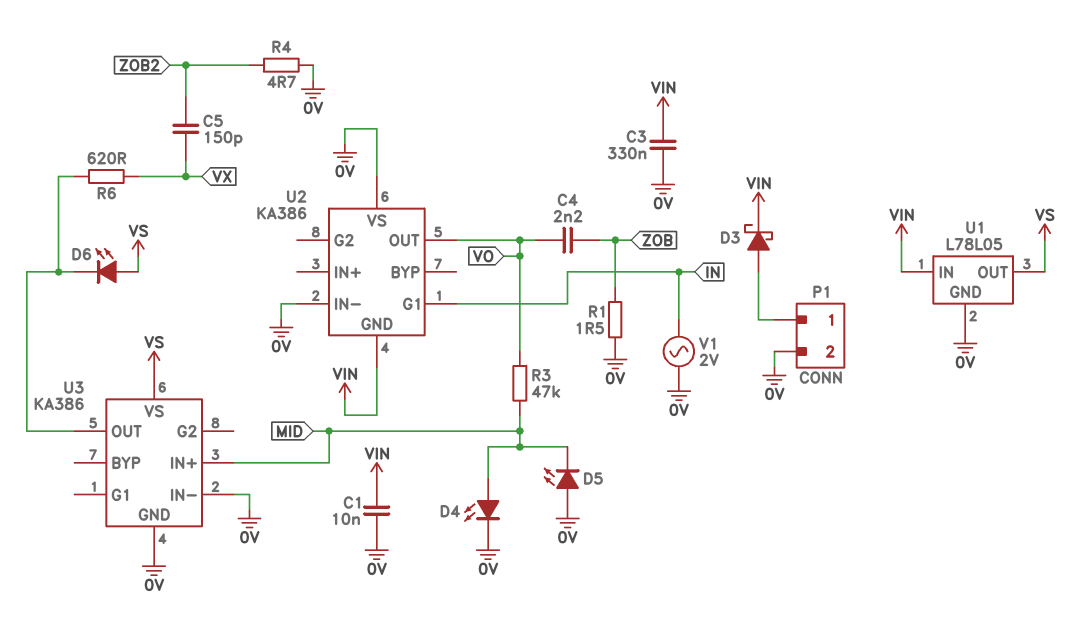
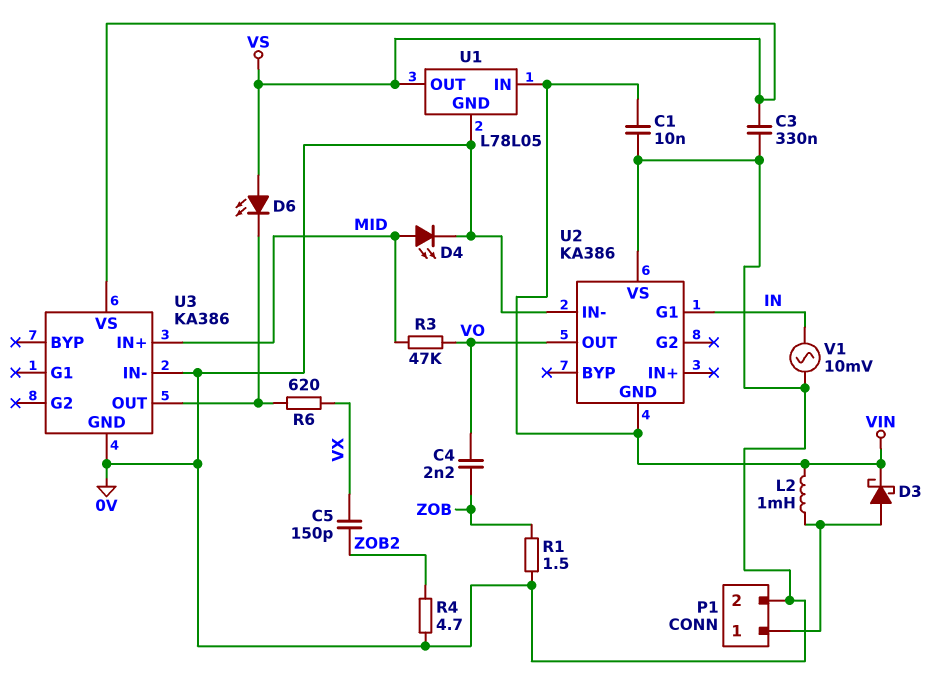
C3: 330nF (0V, VIN) -> 330nF (0V, VS)
D5: LED (A 0V, K MID) -> none
L2: none -> 1mH (P1/1, VIN)
V1: AC 2V (0V, IN) -> AC 10mV (0V, IN)

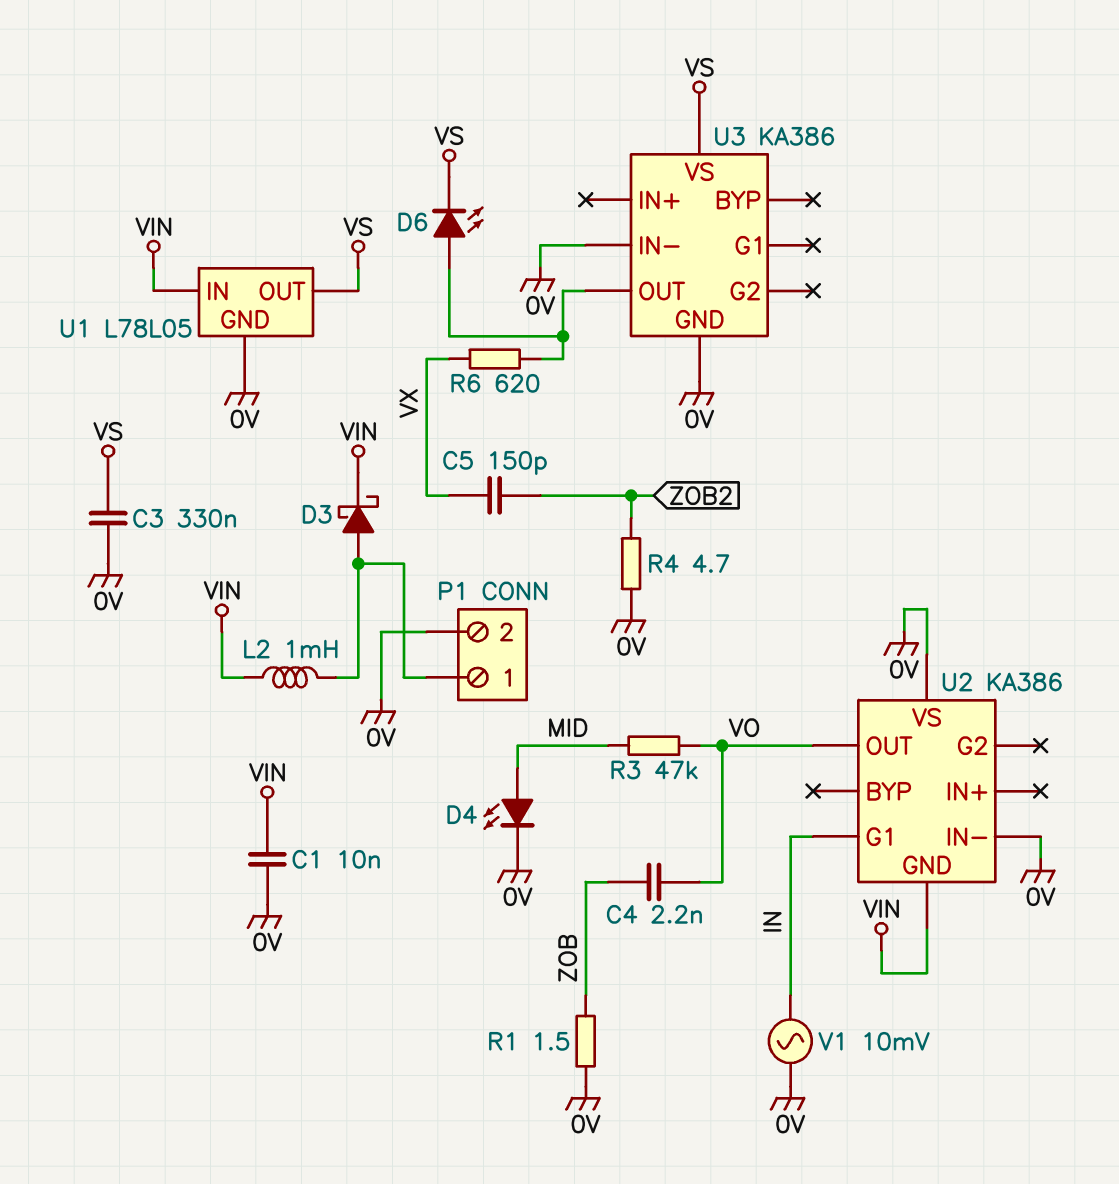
D6: LED (A VS, K U3/OUT) -> LED (A U3/OUT, K VS)
U3 pin IN+: MID -> none

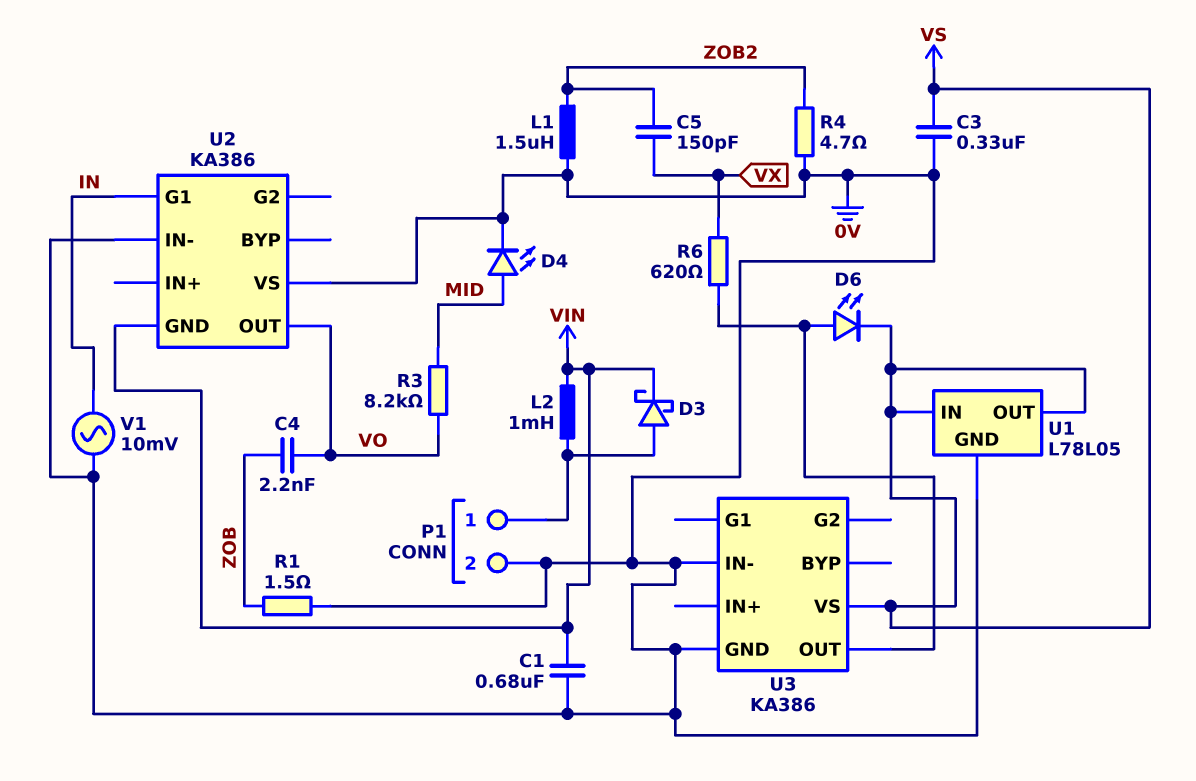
C1: 10nF (0V, VIN) -> 680nF (0V, VIN)
L1: none -> 1.5uH (0V, ZOB2)
R3: 47k (MID, VO) -> 8.2k (MID, VO)
U1 pin IN: VIN -> VS

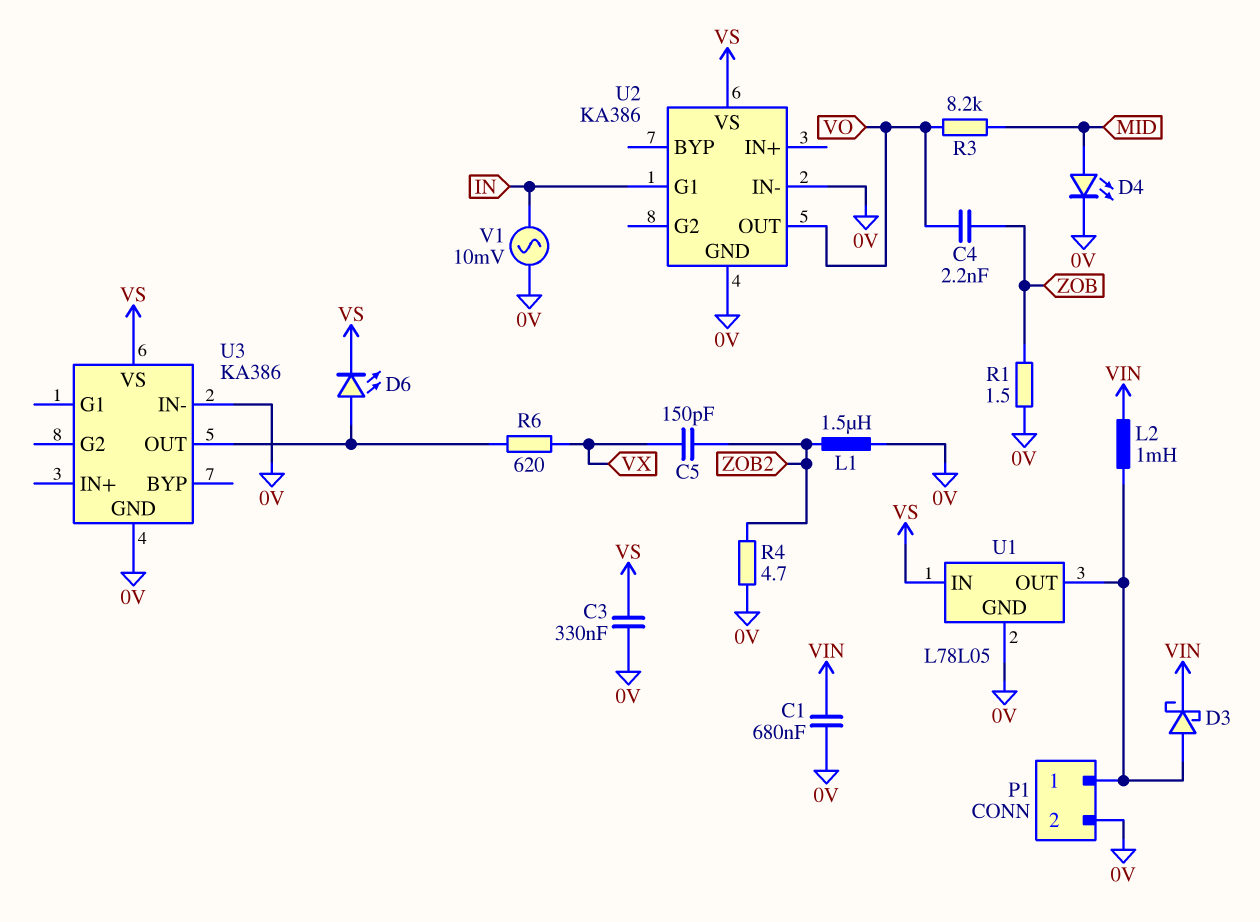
U1 pin OUT: VS -> P1/1
U2 pin GND: VIN -> 0V
U2 pin VS: 0V -> VS

